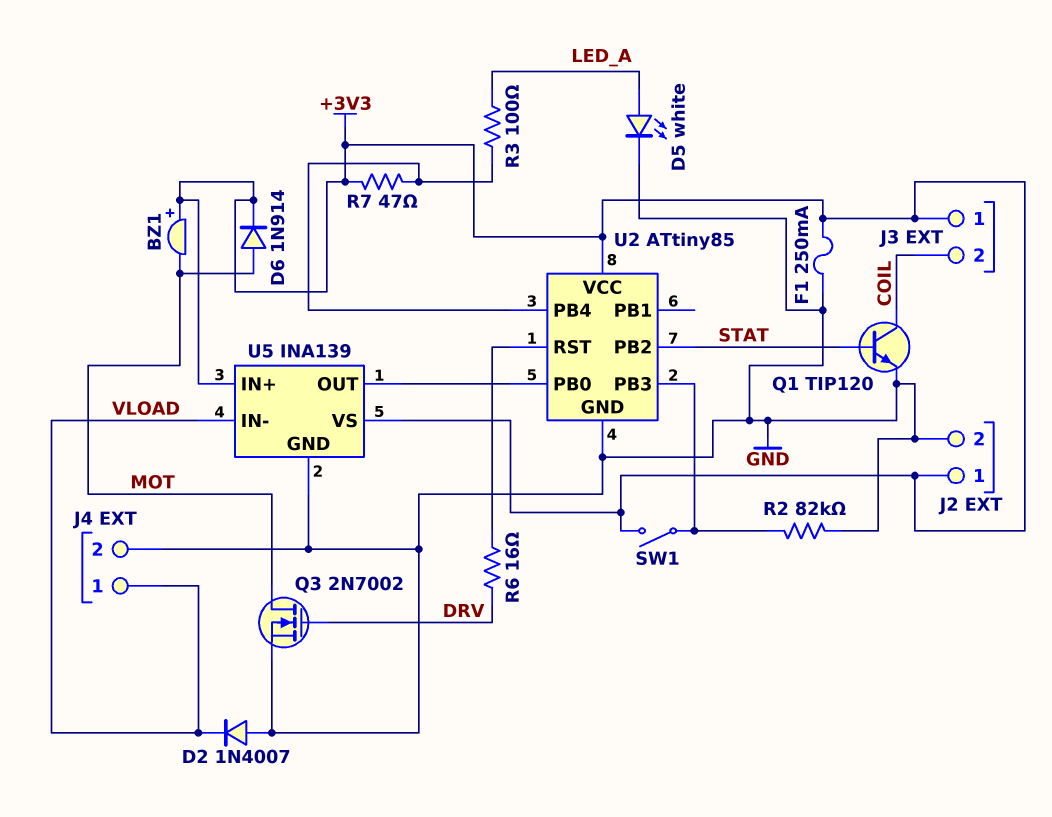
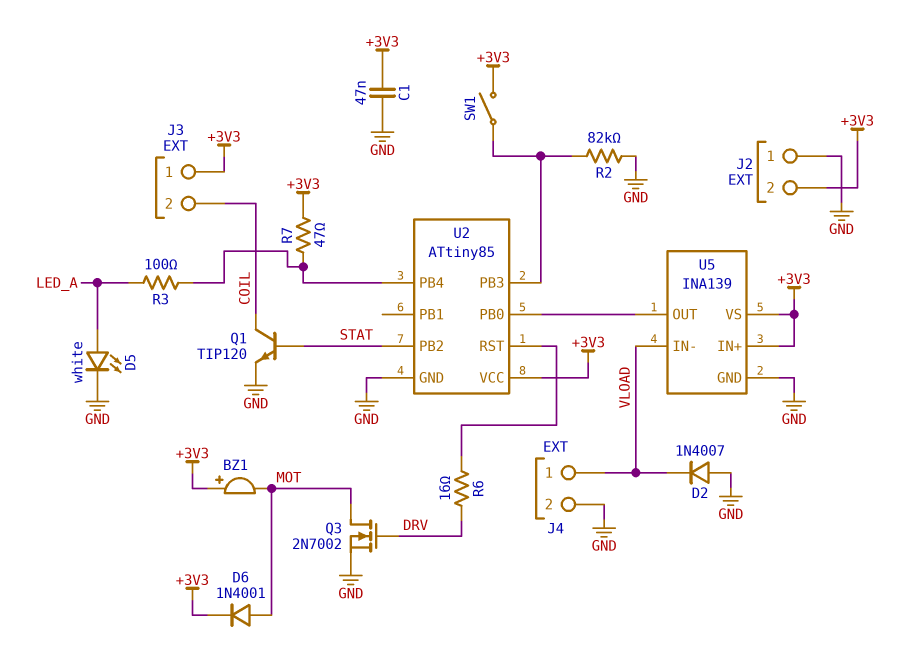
C1: none -> 47nF (+3V3, GND)
D6: diode 1N914 (A MOT, K +3V3) -> diode 1N4001 (A MOT, K +3V3)
F1: 250mA (+3V3, GND) -> none
J2 pin 1: +3V3 -> GND
J2 pin 2: GND -> +3V3

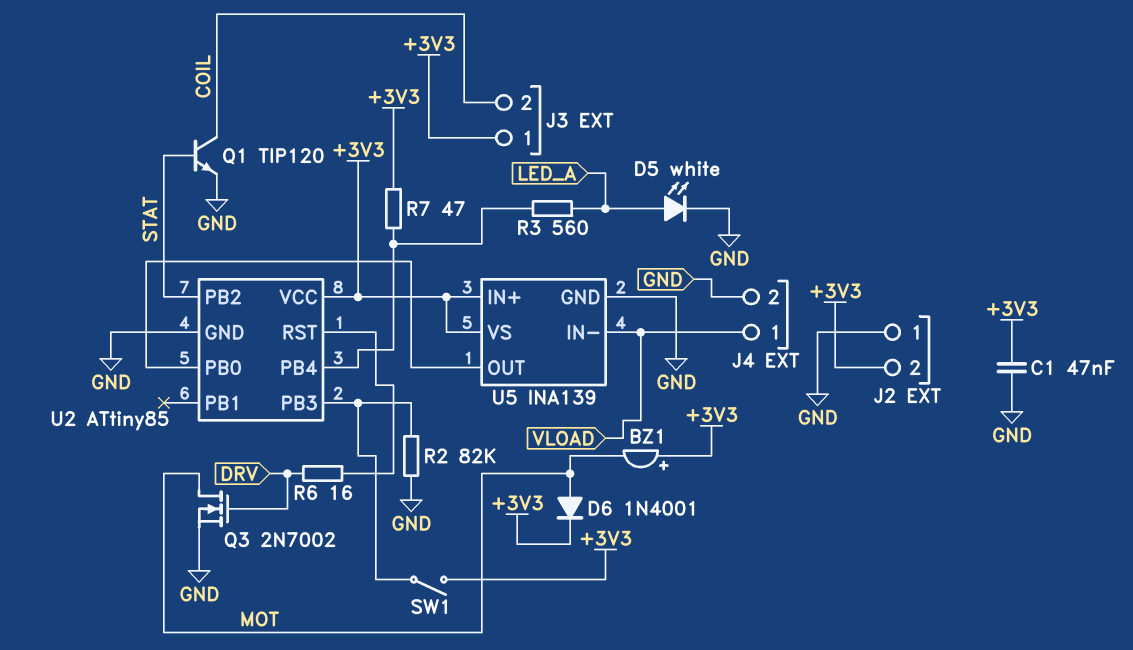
D2: diode 1N4007 (A GND, K VLOAD) -> none
R3: 100 (LED_A, U2/PB4) -> 560 (LED_A, U2/PB4)

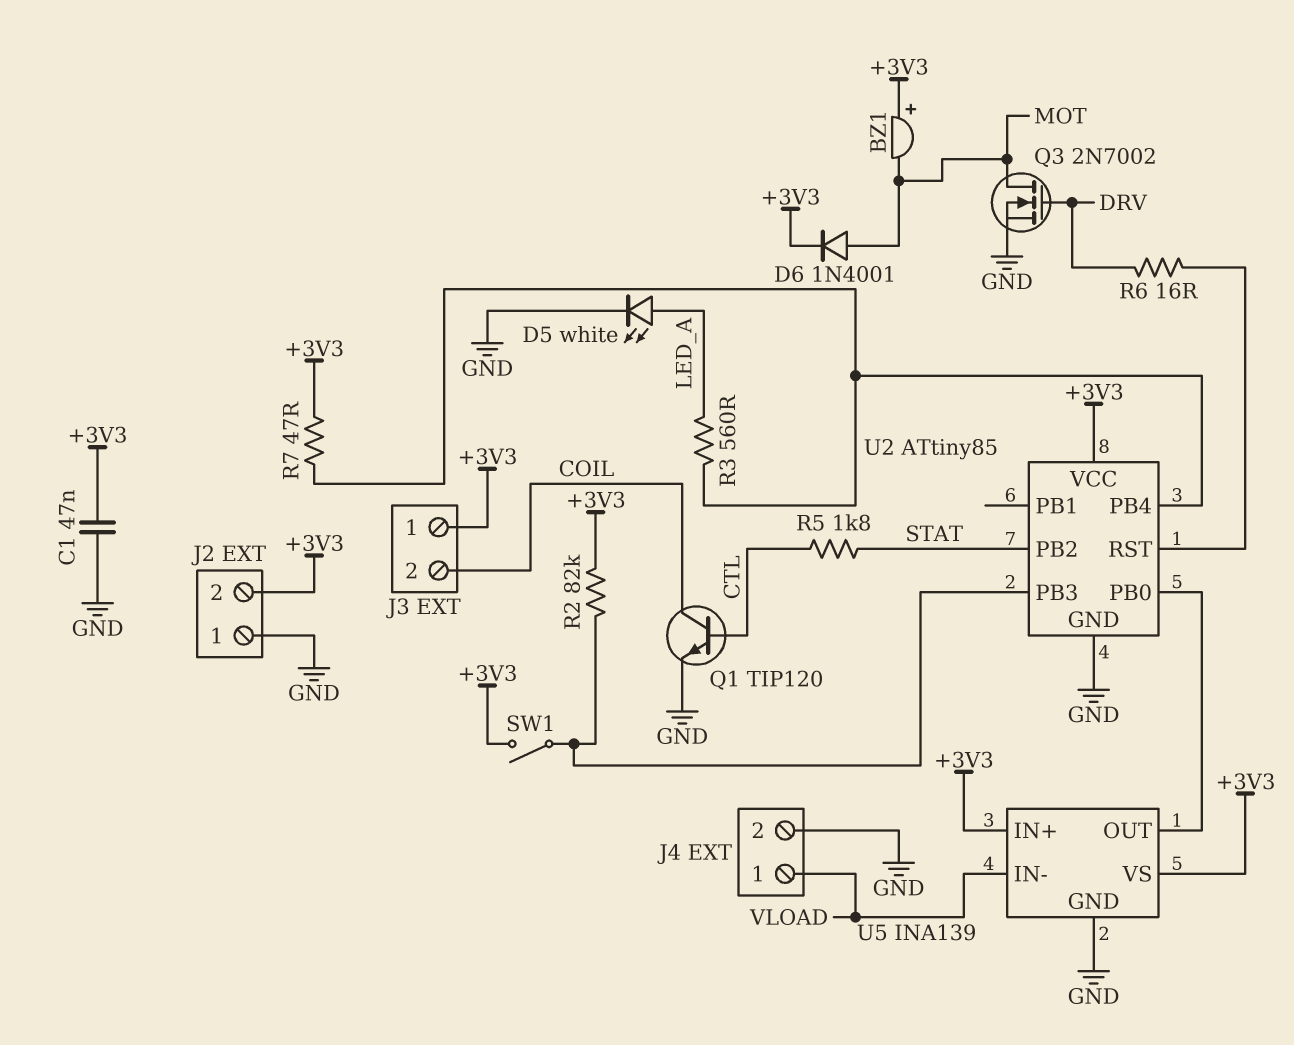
Q1: NPN TIP120 (B STAT, C COIL, E GND) -> NPN TIP120 (B CTL, C COIL, E GND)
R2: 82k (GND, U2/PB3) -> 82k (+3V3, U2/PB3)
R5: none -> 1.8k (CTL, STAT)

